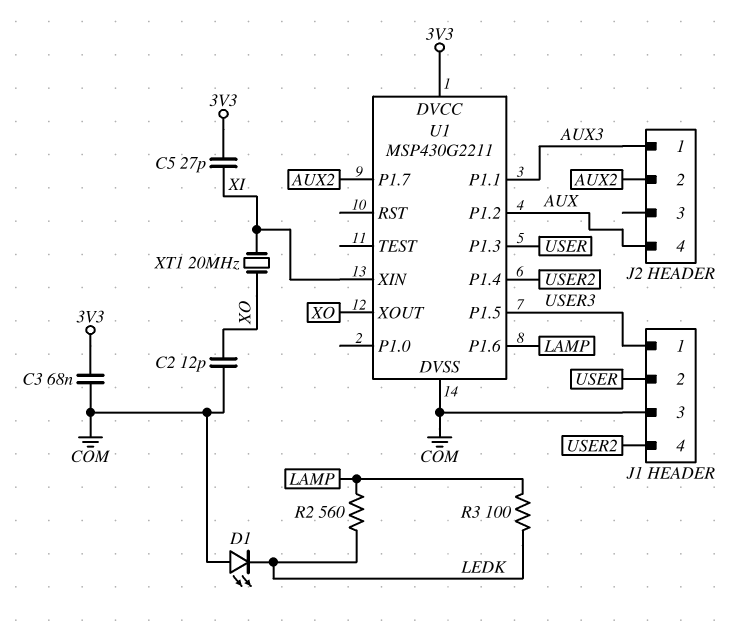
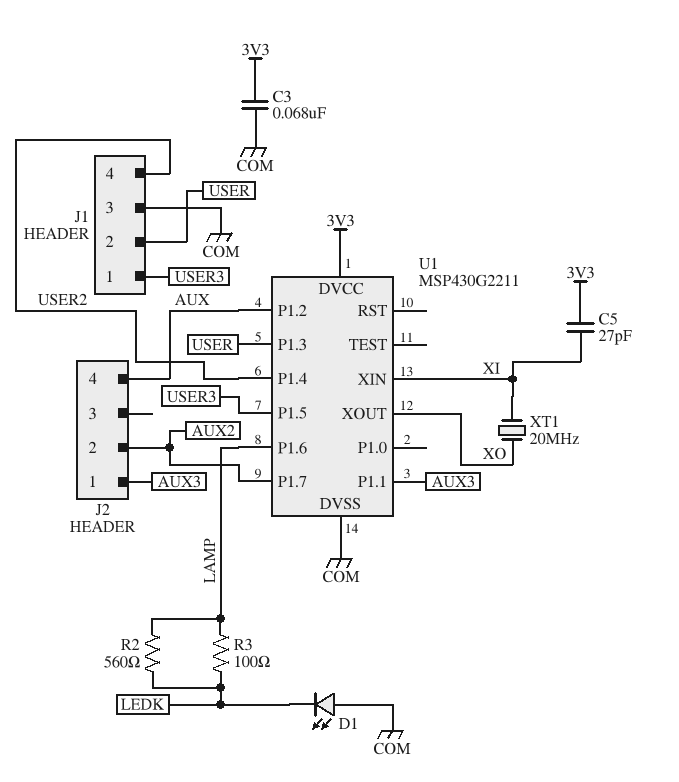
C2: 12pF (COM, XO) -> none

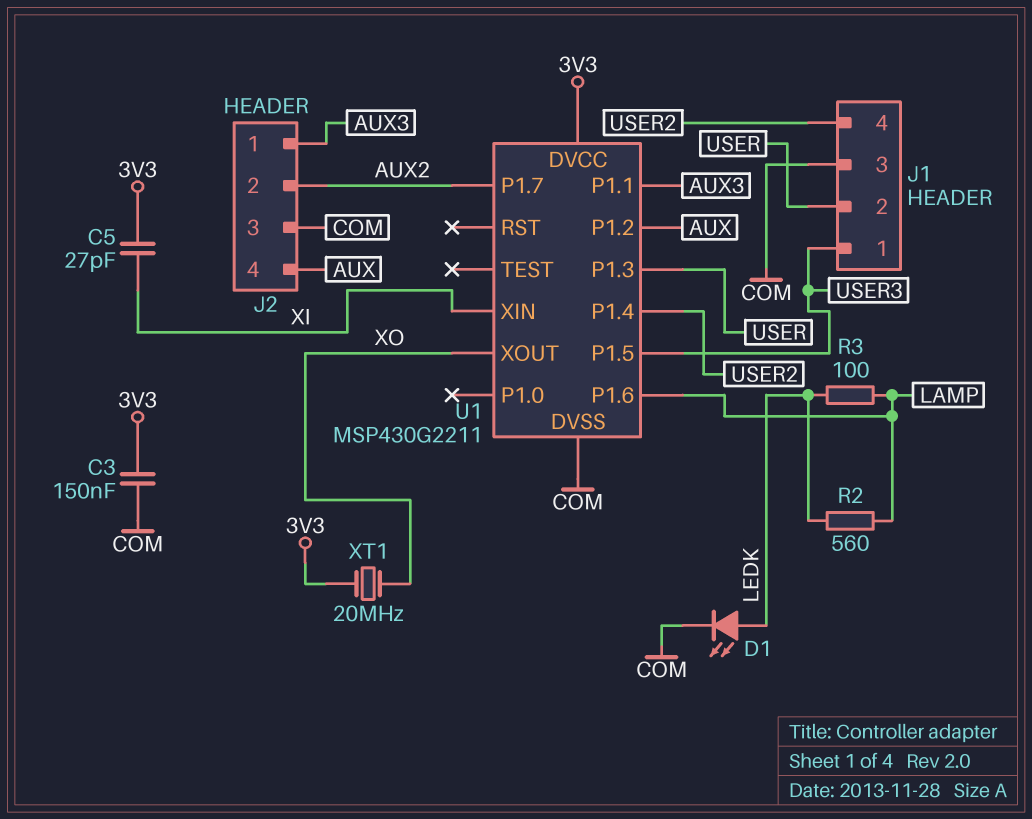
C3: 68nF (3V3, COM) -> 150nF (3V3, COM)
D1: LED (A COM, K LEDK) -> LED (A LEDK, K COM)
J2 pin 3: none -> COM
XT1: 20MHz (XI, XO) -> 20MHz (3V3, XO)

